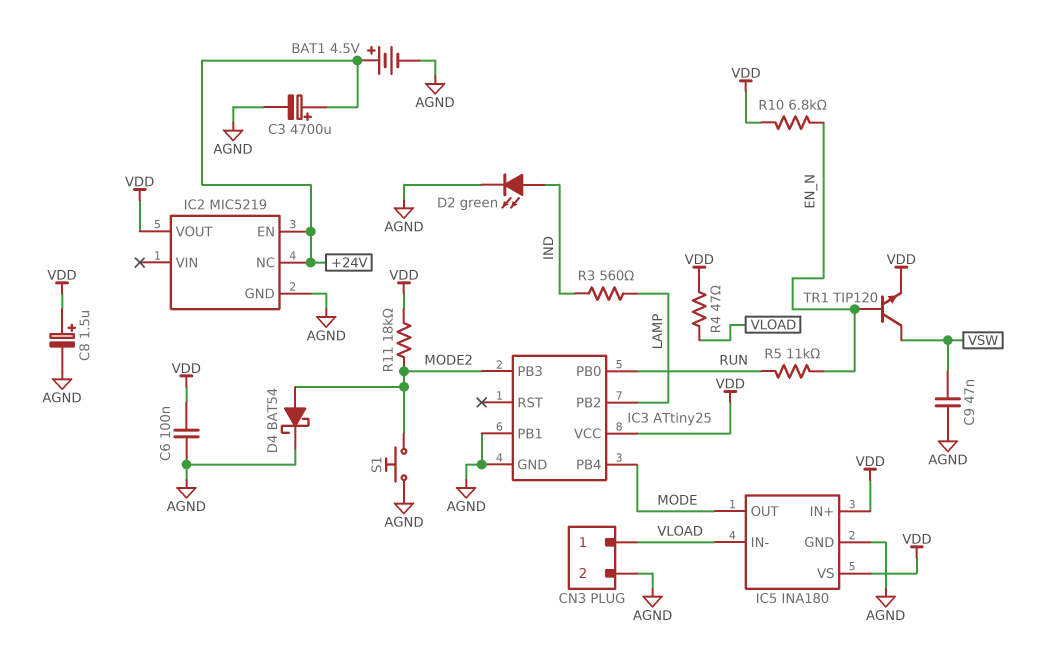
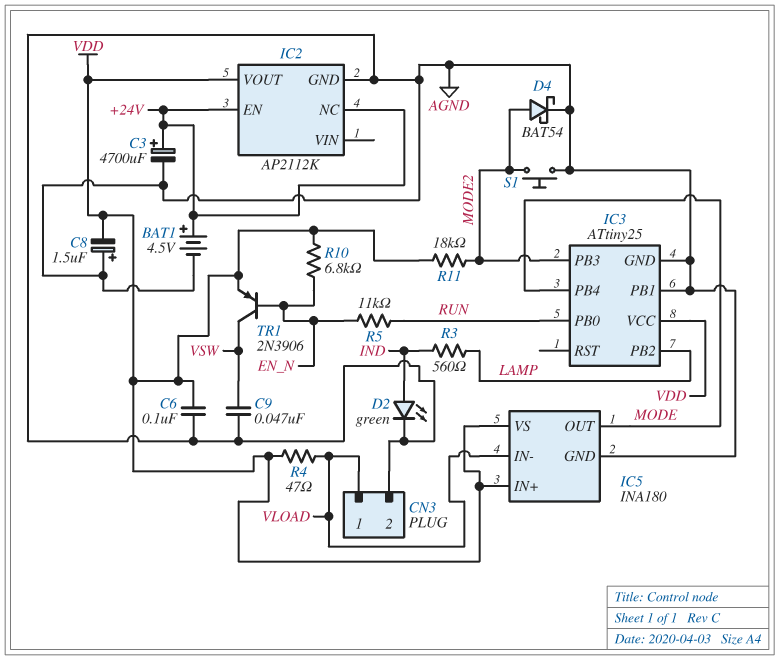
C8: 1.5uF (plus VDD, minus AGND) -> 1.5uF (plus AGND, minus VDD)
IC2: MIC5219 -> AP2112K
TR1: NPN TIP120 (B EN_N, C VSW, E VDD) -> PNP 2N3906 (B EN_N, C VSW, E VDD)

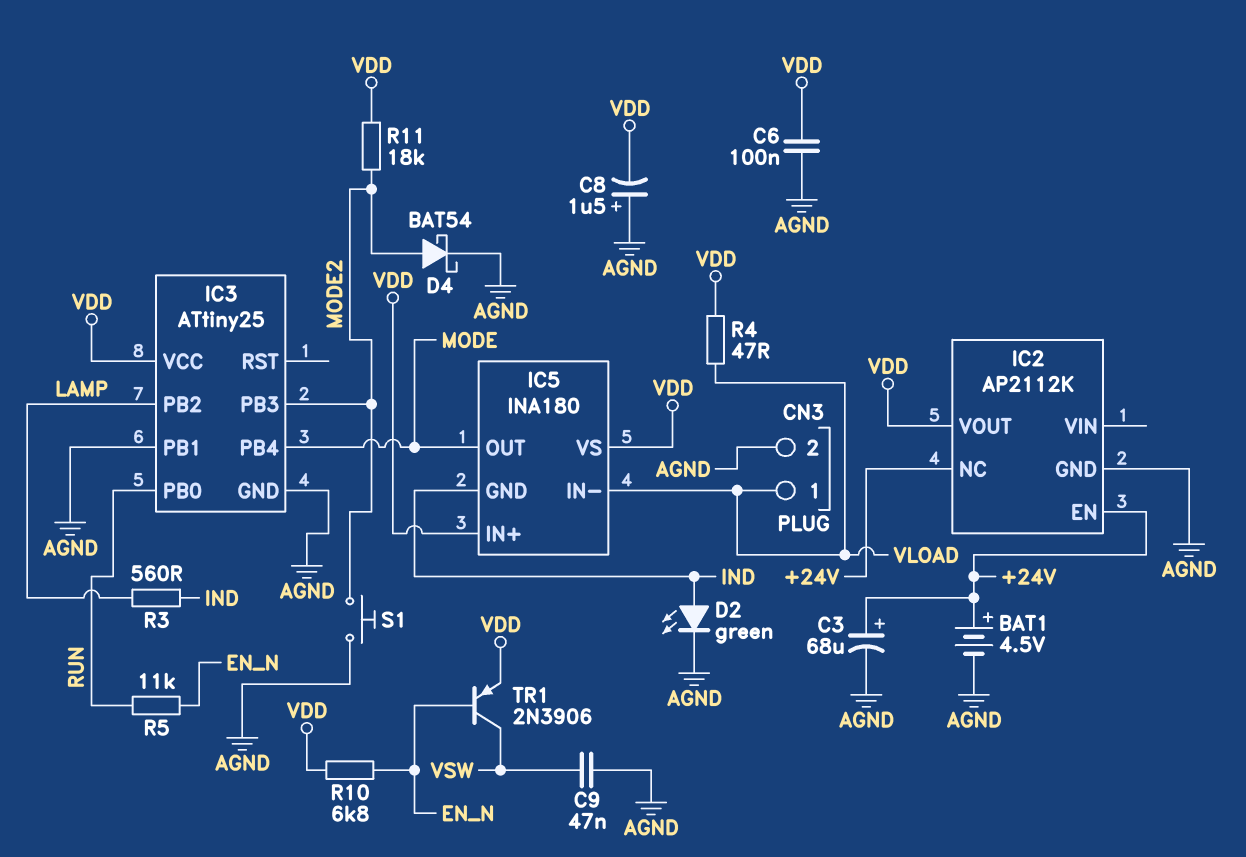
C3: 4700uF (plus +24V, minus AGND) -> 68uF (plus +24V, minus AGND)
IC5 pin GND: AGND -> IND

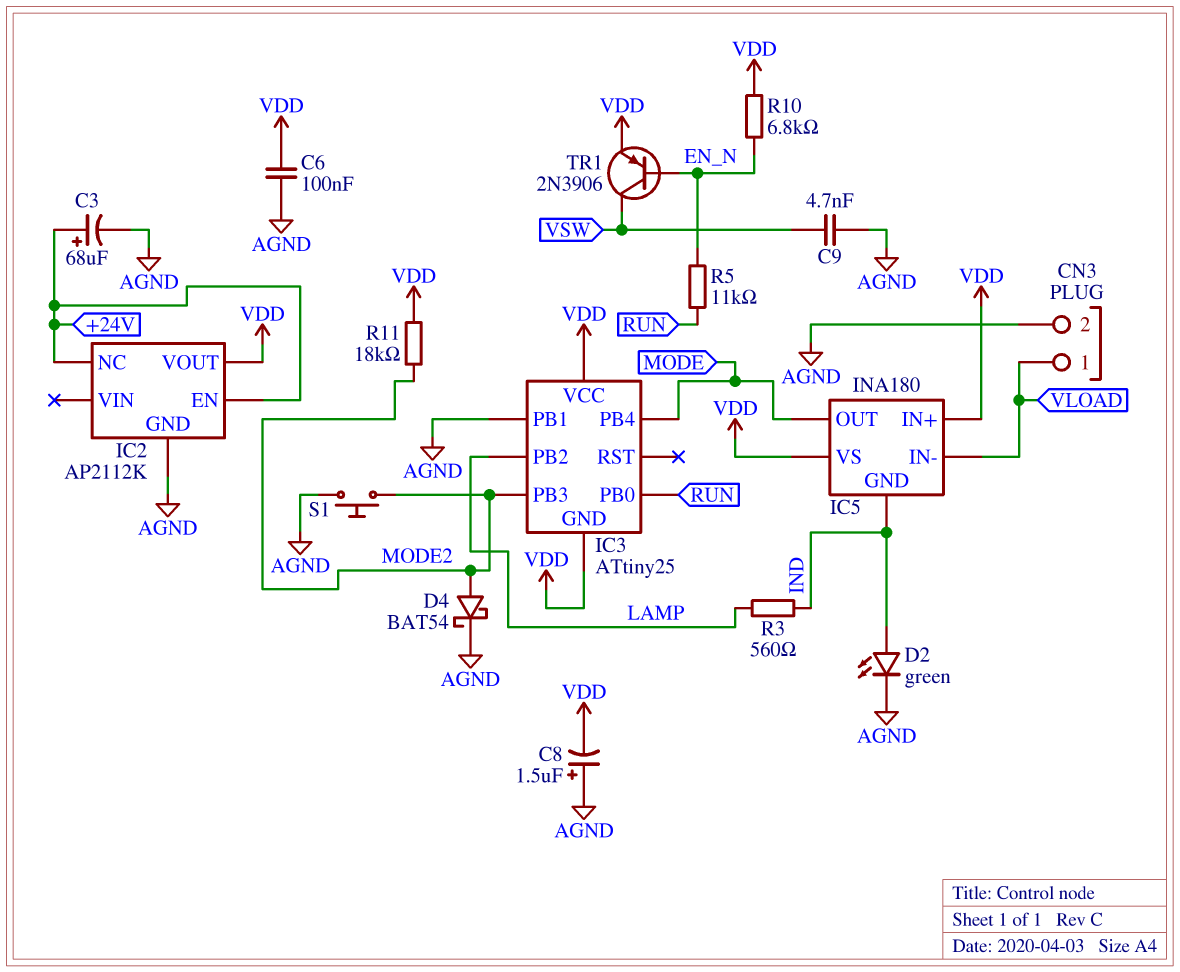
BAT1: 4.5V (plus +24V, minus AGND) -> none
C9: 47nF (AGND, VSW) -> 4.7nF (AGND, VSW)
IC3 pin GND: AGND -> VDD
R4: 47 (VDD, VLOAD) -> none

